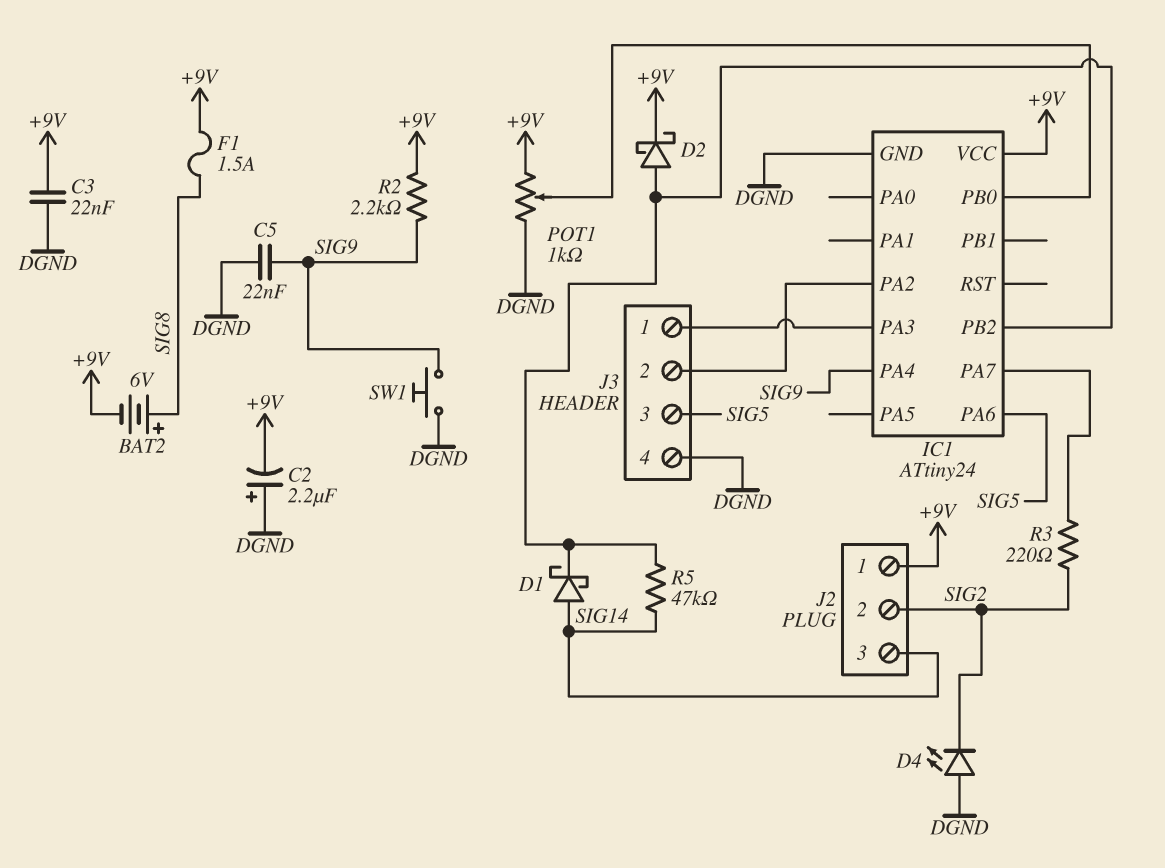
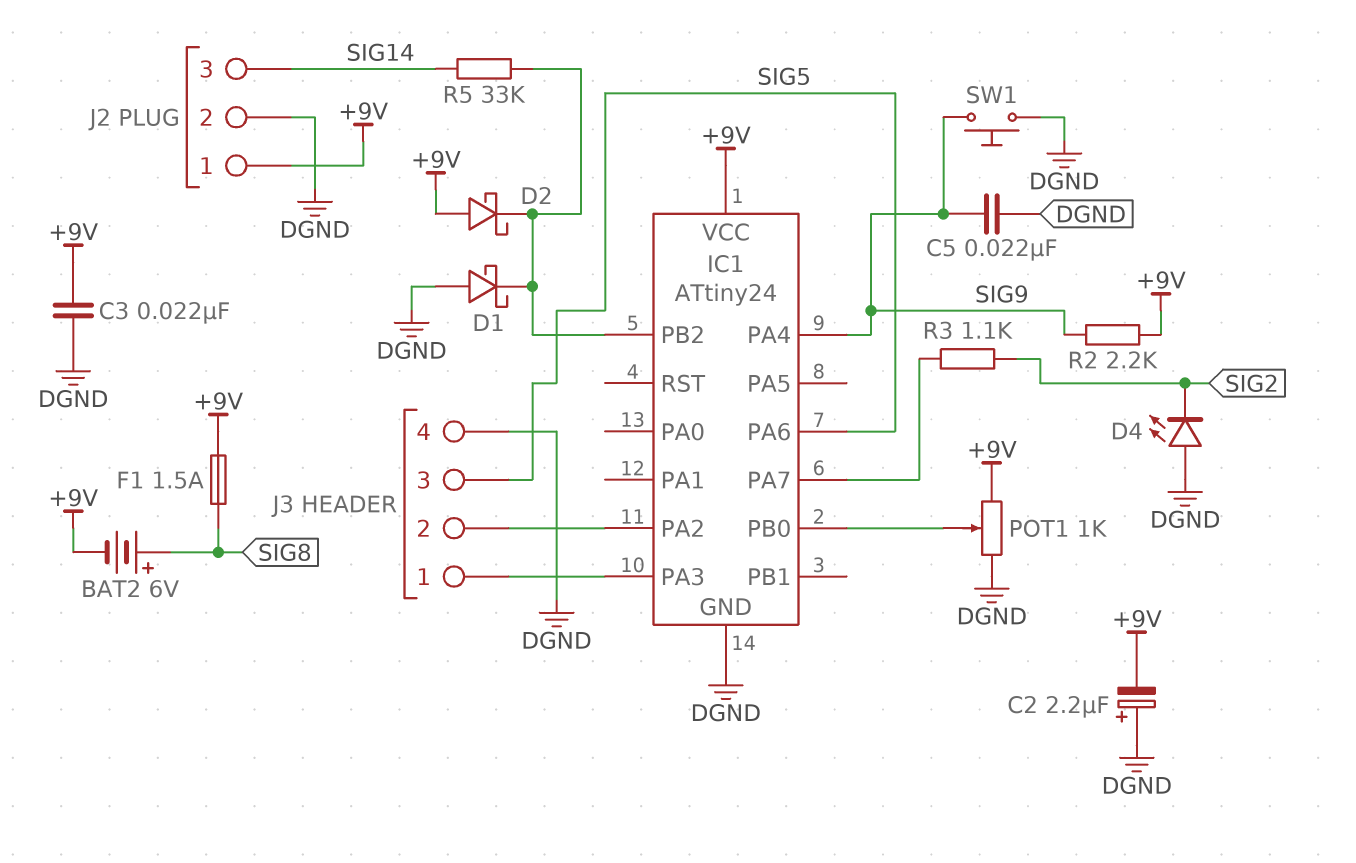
D1: schottky (A SIG14, K IC1/PB2) -> schottky (A DGND, K IC1/PB2)
D2: schottky (A IC1/PB2, K +9V) -> schottky (A +9V, K IC1/PB2)
J2 pin 2: SIG2 -> DGND
R3: 220 (IC1/PA7, SIG2) -> 1.1k (IC1/PA7, SIG2)
R5: 47k (IC1/PB2, SIG14) -> 33k (IC1/PB2, SIG14)

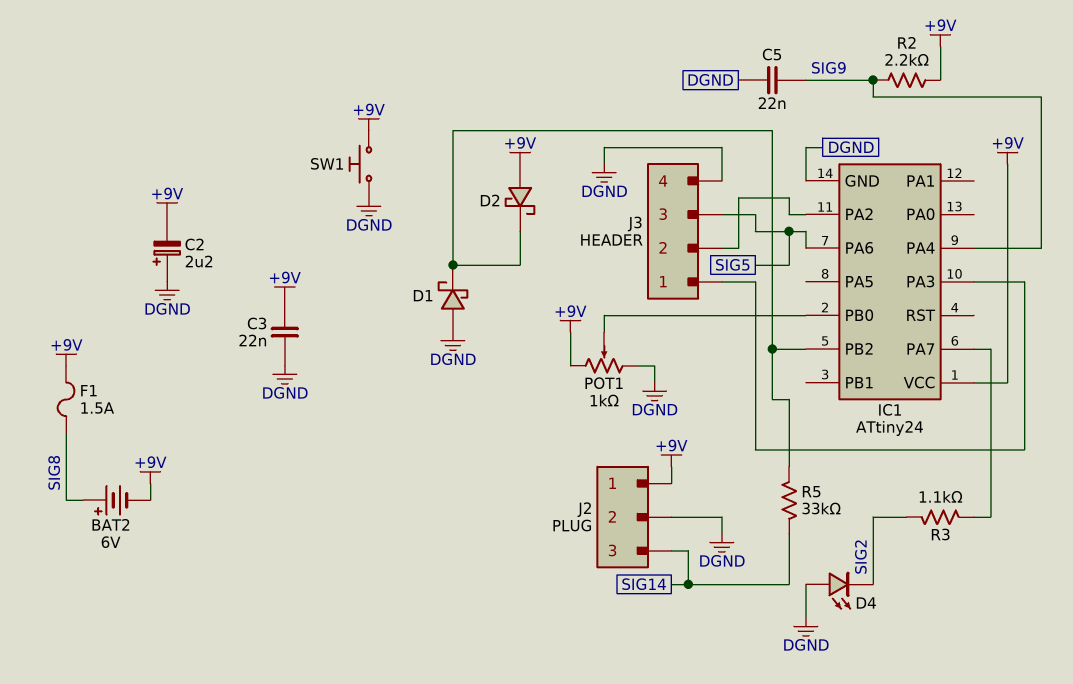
SW1: button (DGND, SIG9) -> button (+9V, DGND)

